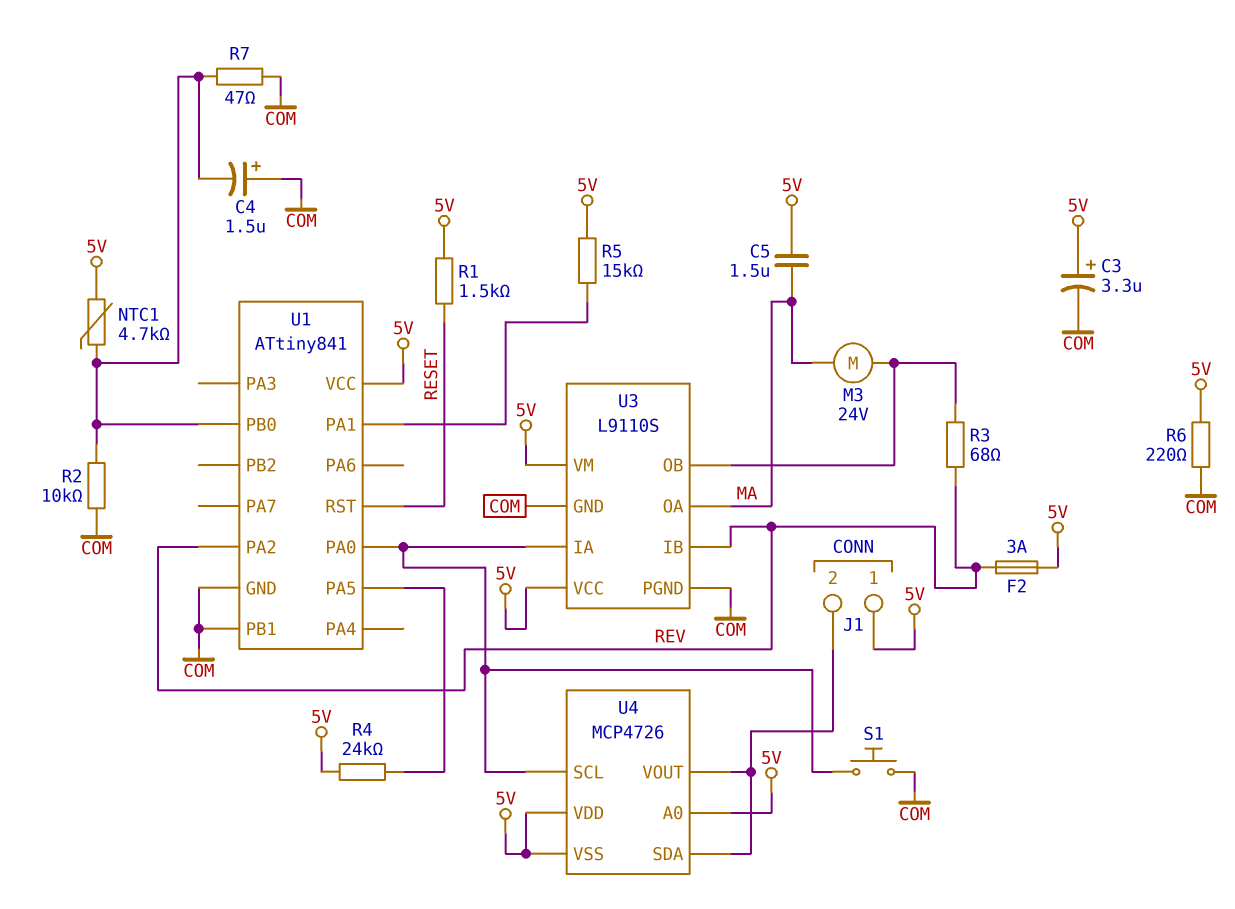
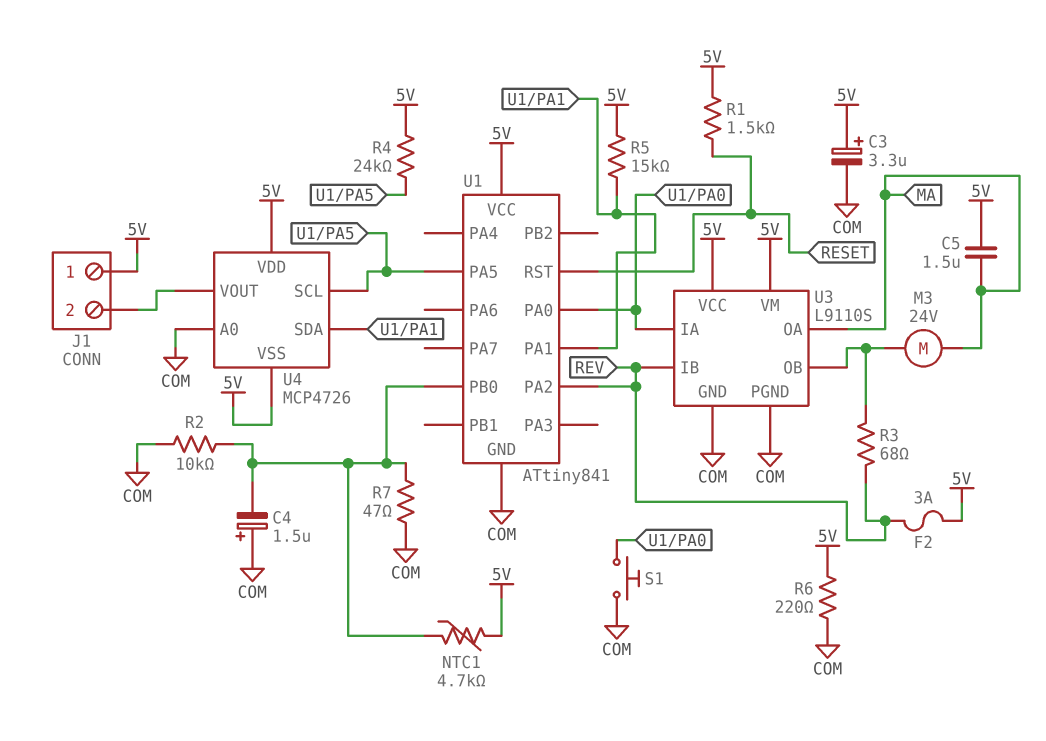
U1 pin PB1: COM -> none
U4 pin A0: 5V -> COM
U4 pin SCL: U1/PA0 -> U1/PA5
U4 pin SDA: J1/2 -> U1/PA1

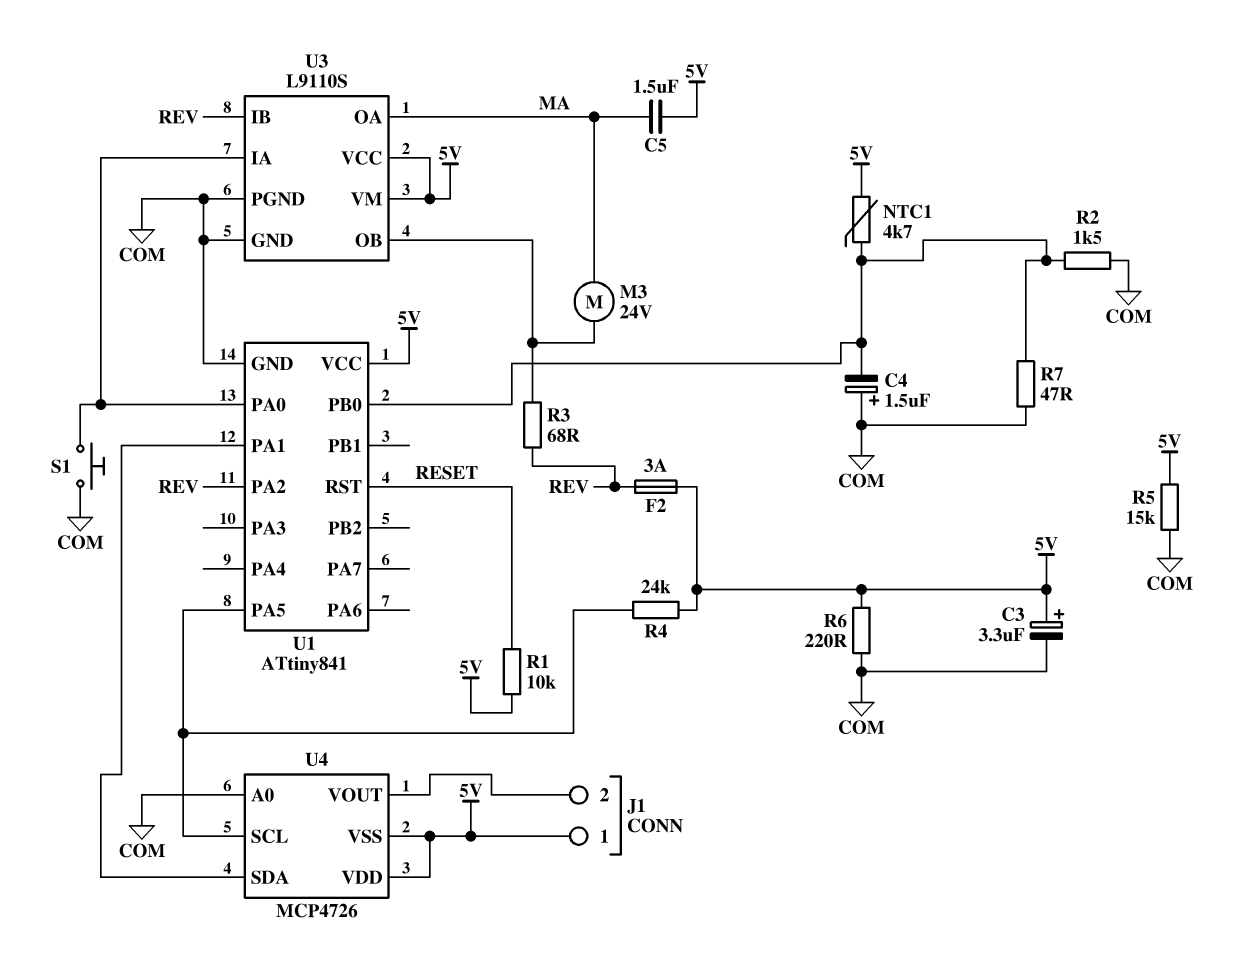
R1: 1.5k (5V, RESET) -> 10k (5V, RESET)
R2: 10k (COM, U1/PB0) -> 1.5k (COM, U1/PB0)
R5: 15k (5V, U1/PA1) -> 15k (5V, COM)

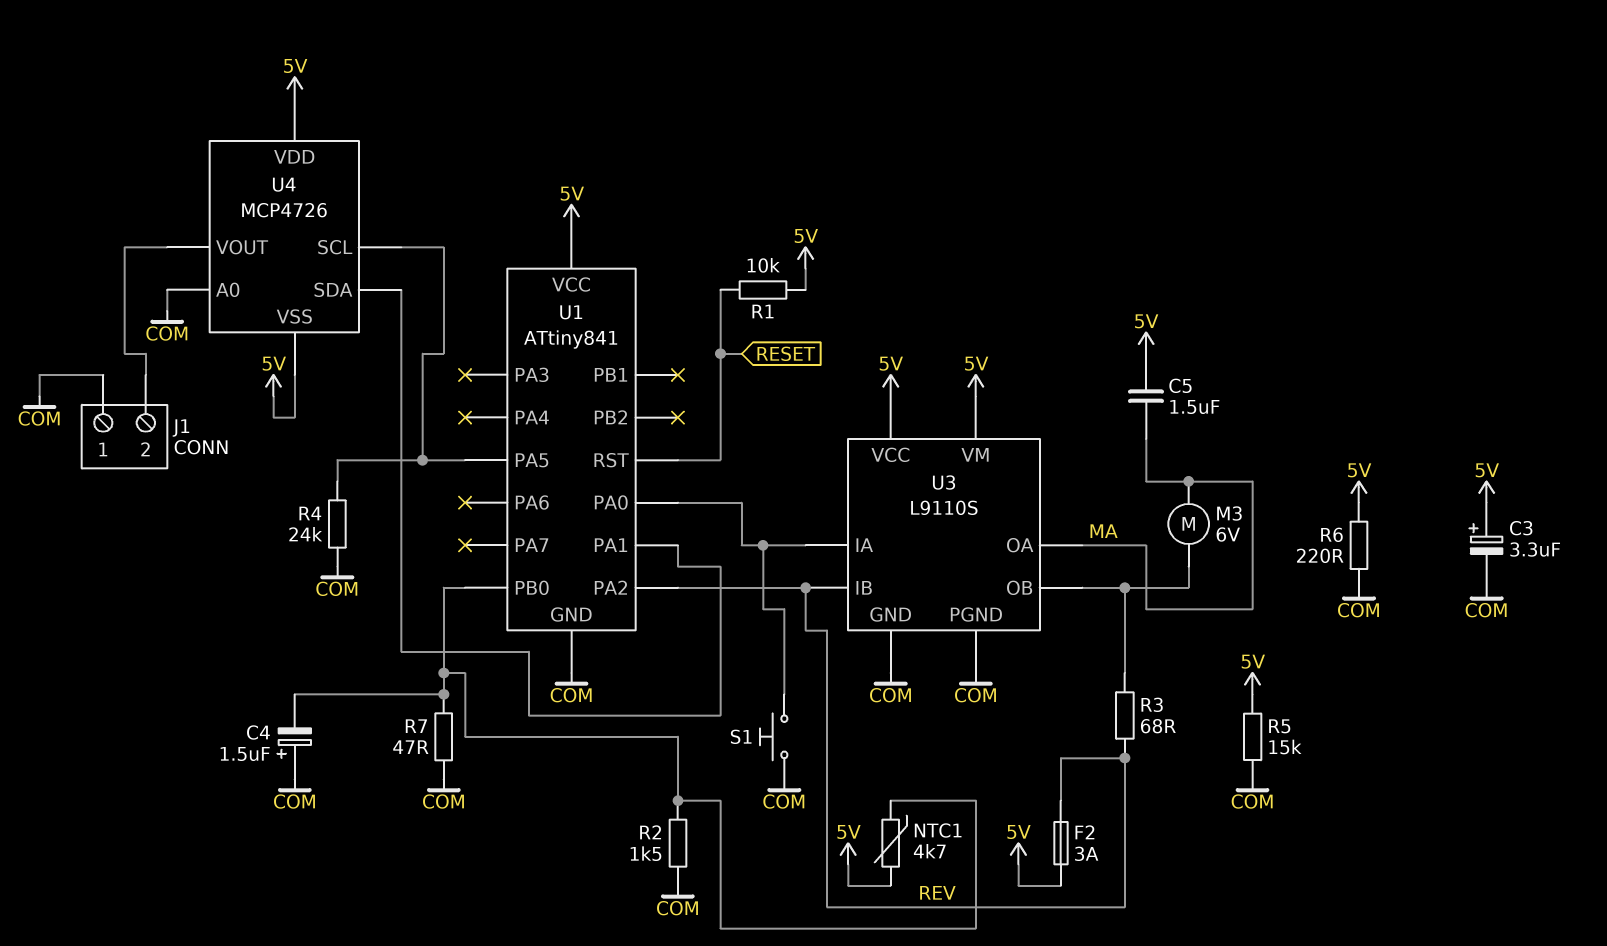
J1 pin 1: 5V -> COM
M3: motor 24V (MA, U3/OB) -> motor 6V (MA, U3/OB)
R4: 24k (5V, U1/PA5) -> 24k (COM, U1/PA5)

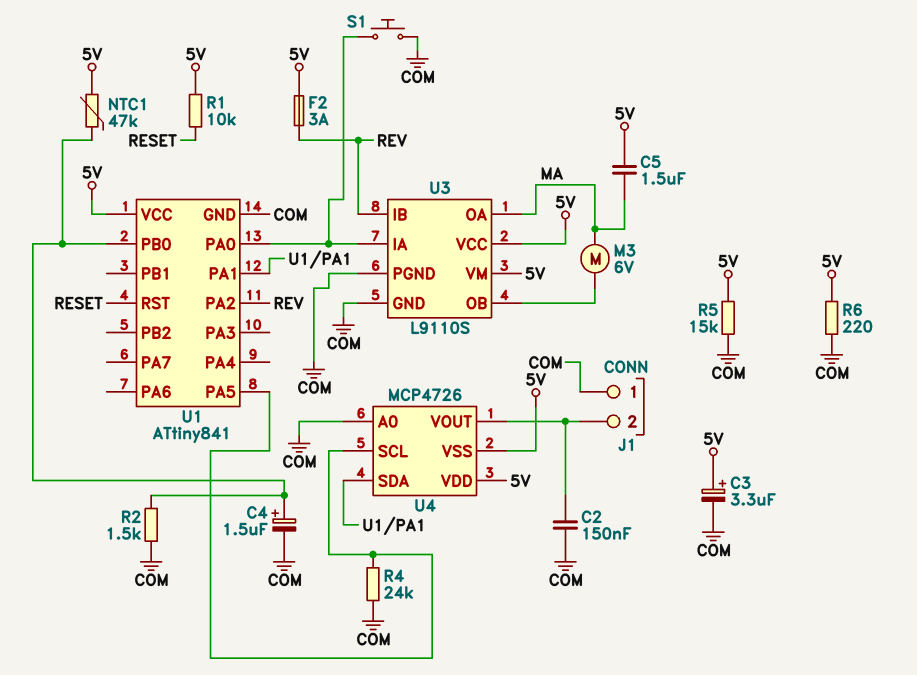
C2: none -> 150nF (COM, J1/2)
C4: 1.5uF (plus COM, minus U1/PB0) -> 1.5uF (plus U1/PB0, minus COM)
NTC1: 4.7k (5V, U1/PB0) -> 47k (5V, U1/PB0)
R3: 68 (REV, U3/OB) -> none
R7: 47 (COM, U1/PB0) -> none

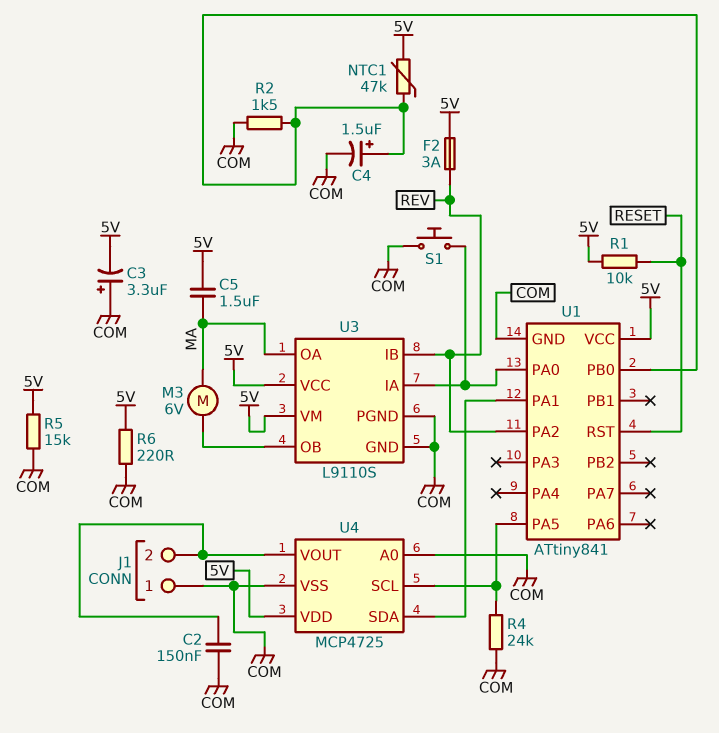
C3: 3.3uF (plus 5V, minus COM) -> 3.3uF (plus COM, minus 5V)
U4: MCP4726 -> MCP4725
U4 pin VSS: 5V -> COM

